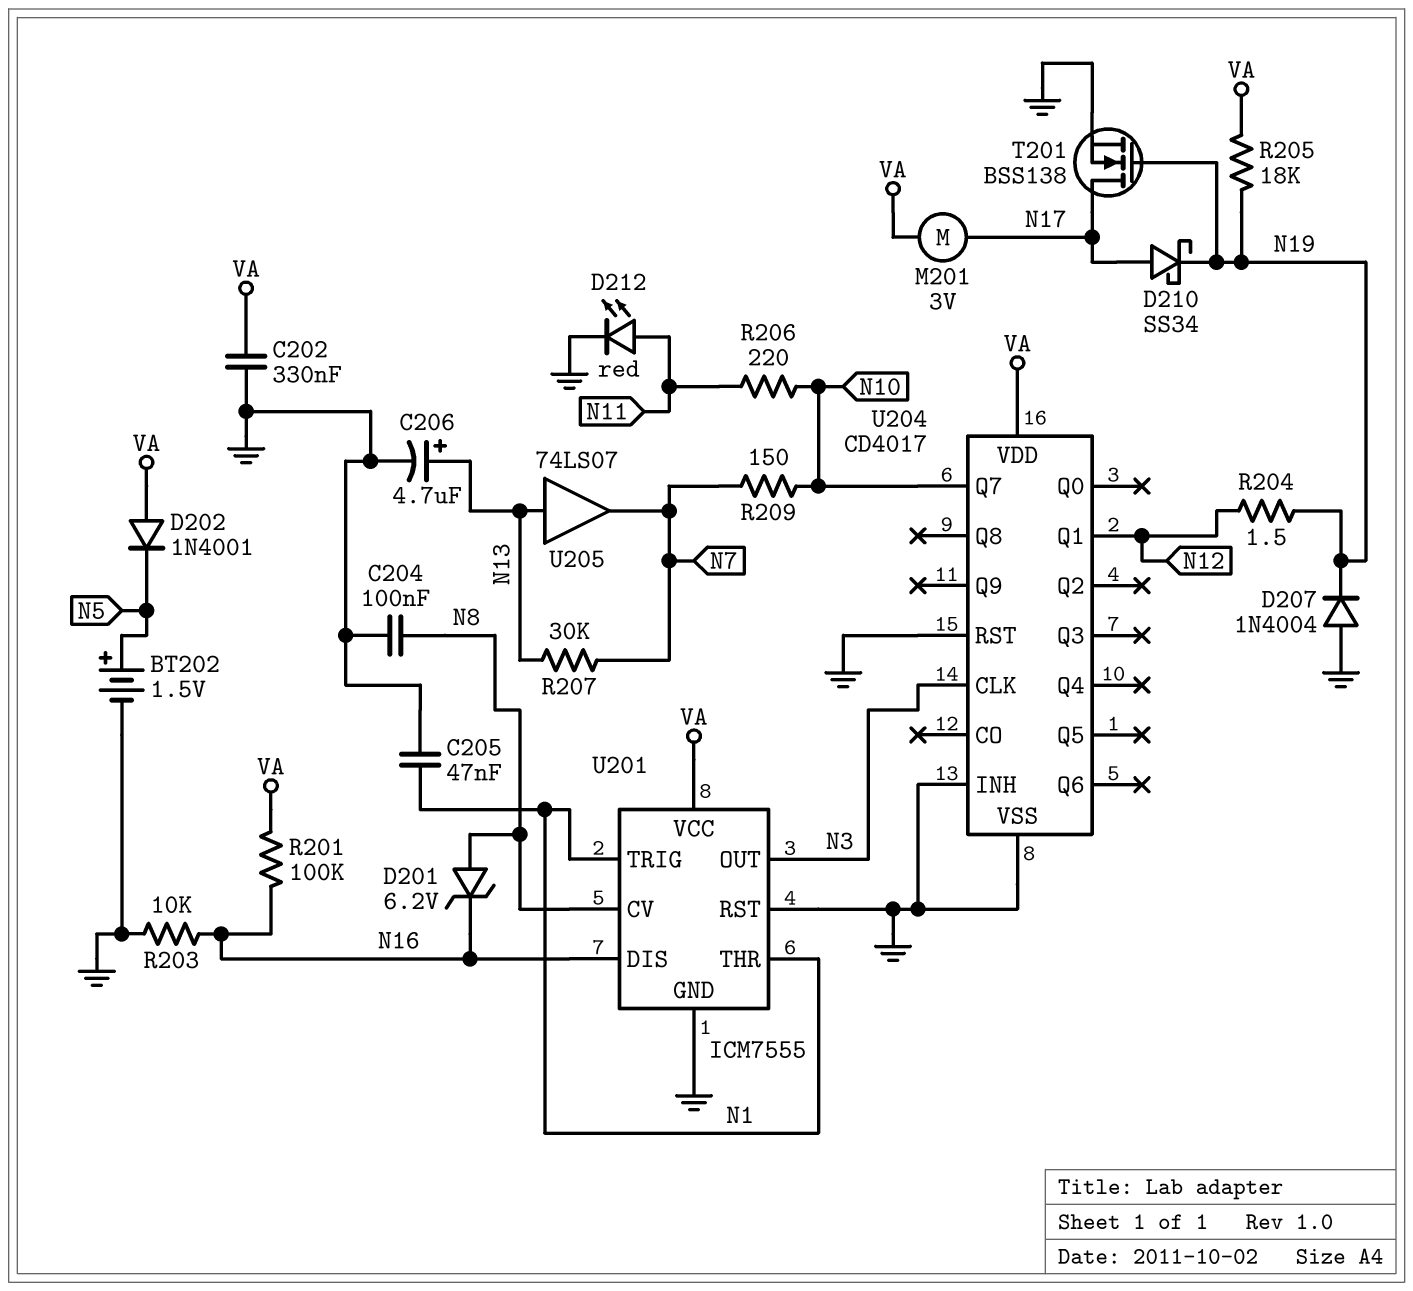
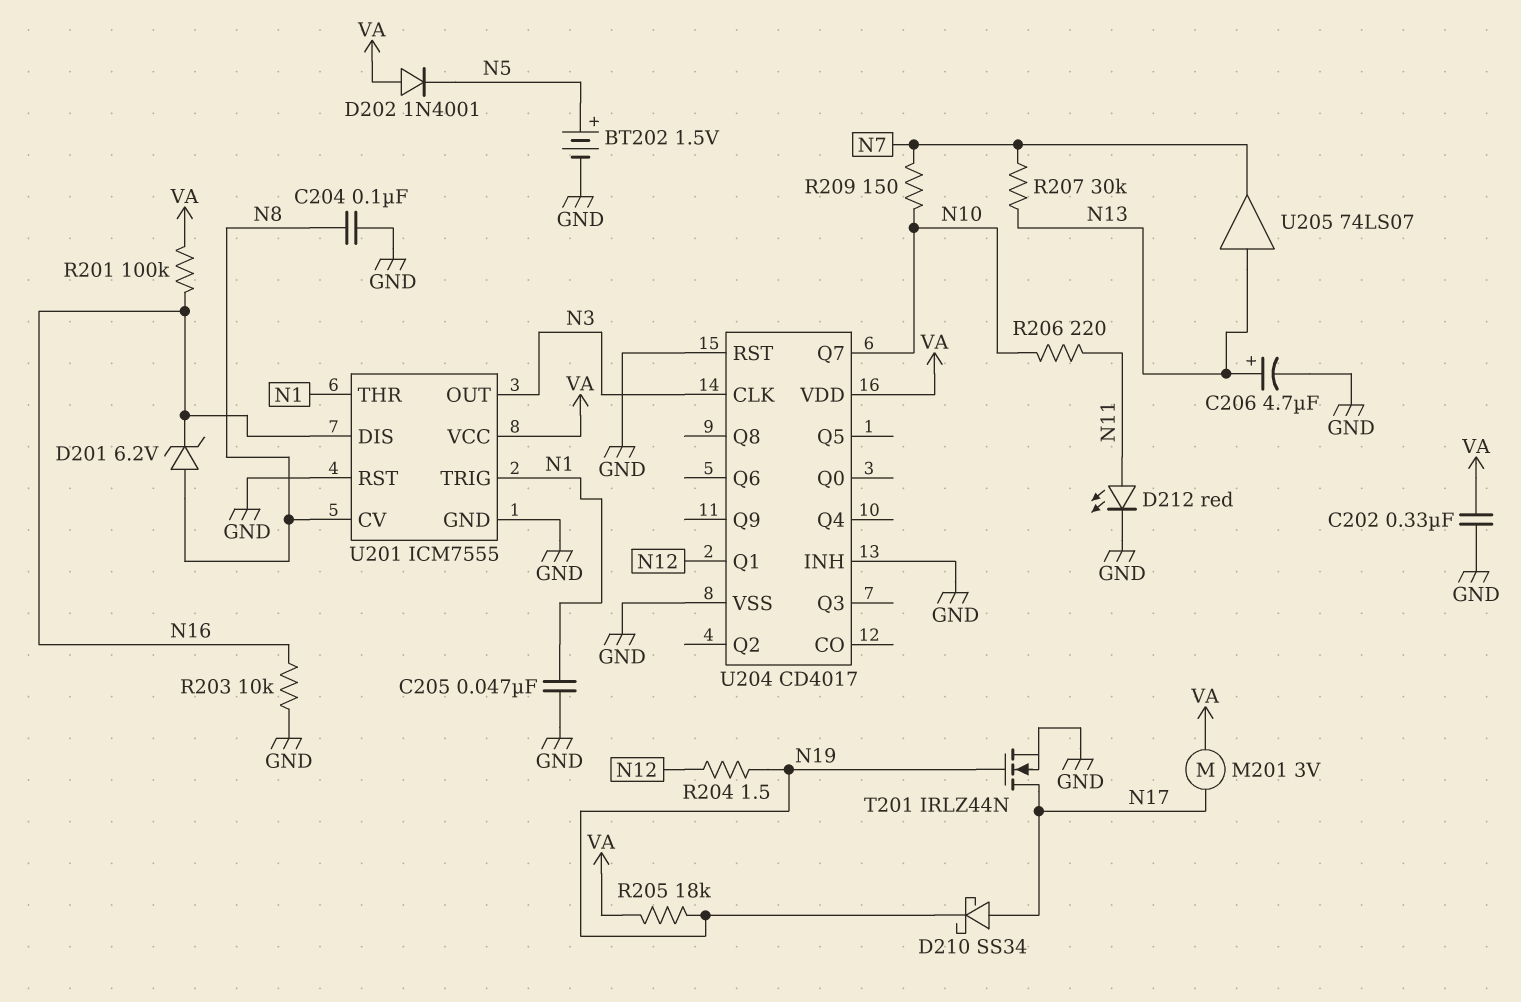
D207: diode 1N4004 (A GND, K N19) -> none
T201: NMOS BSS138 (G N19, D N17, S GND) -> NMOS IRLZ44N (G N19, D N17, S GND)

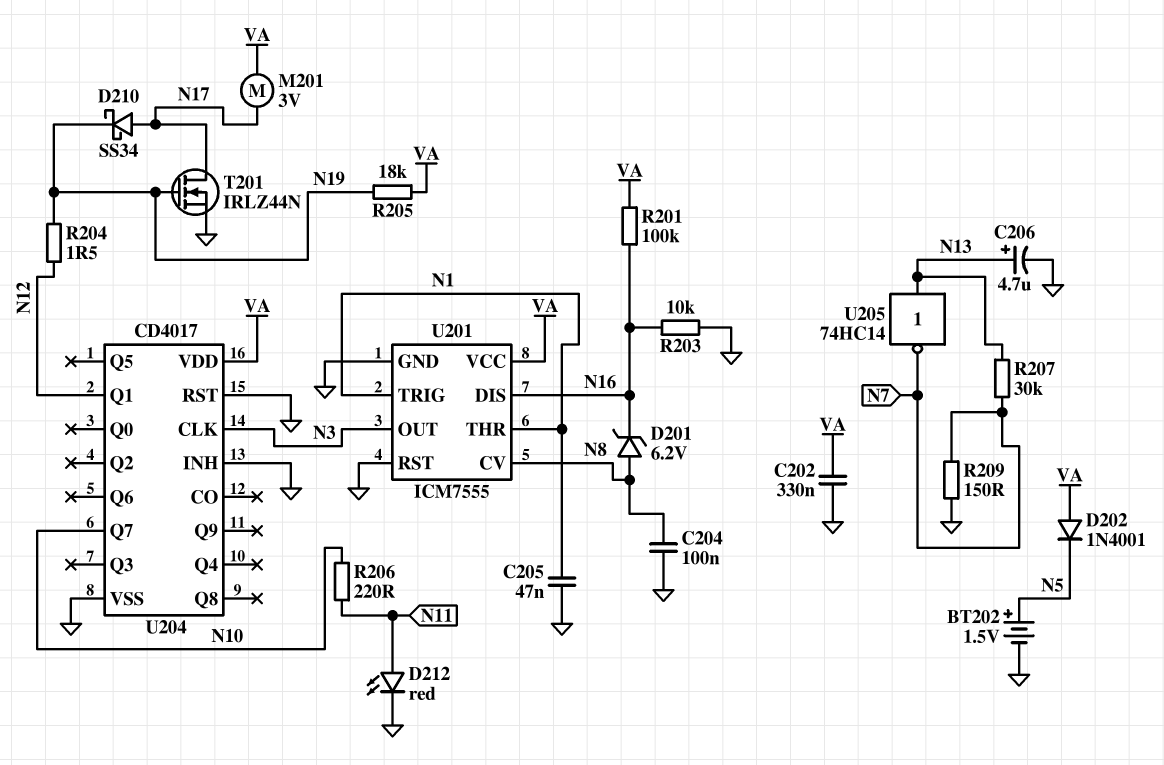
R209: 150 (N7, N10) -> 150 (GND, N7)
U205: buffer 74LS07 (in N13, out N7) -> NOT 74HC14 (in N13, out N7)

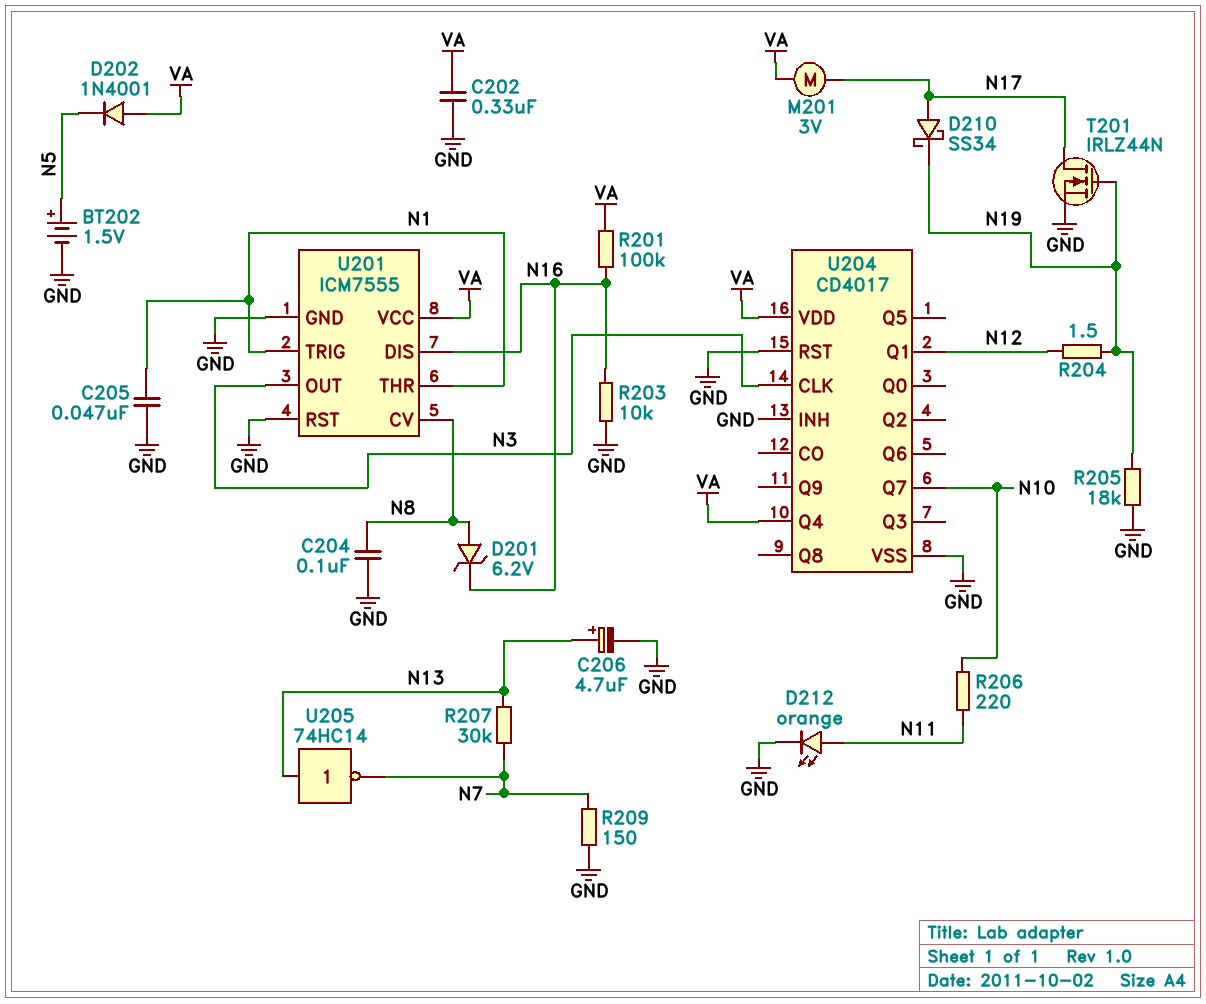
D212: LED red (A N11, K GND) -> LED orange (A N11, K GND)
R205: 18k (N19, VA) -> 18k (GND, N19)
U204 pin Q4: none -> VA

